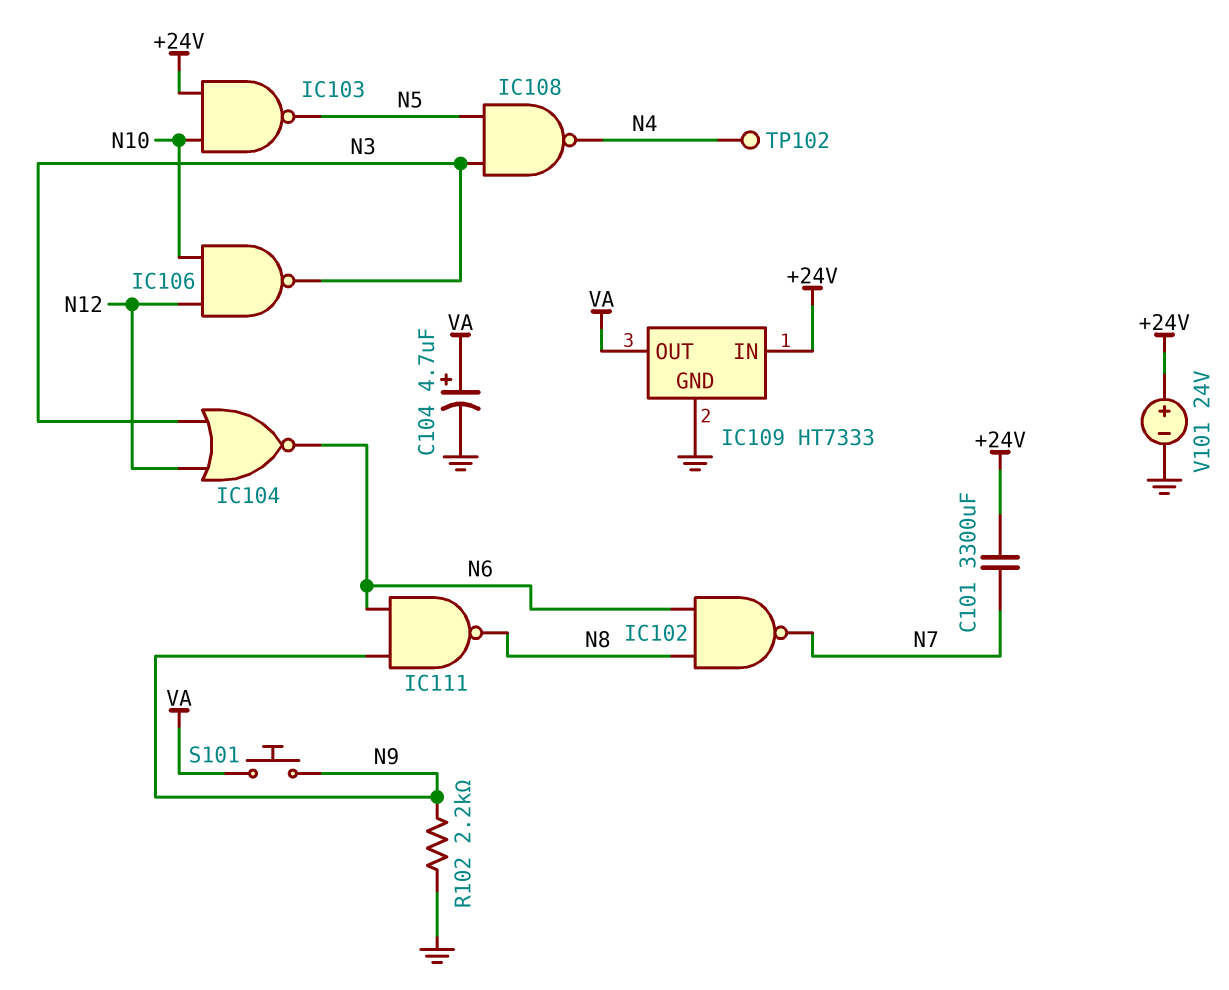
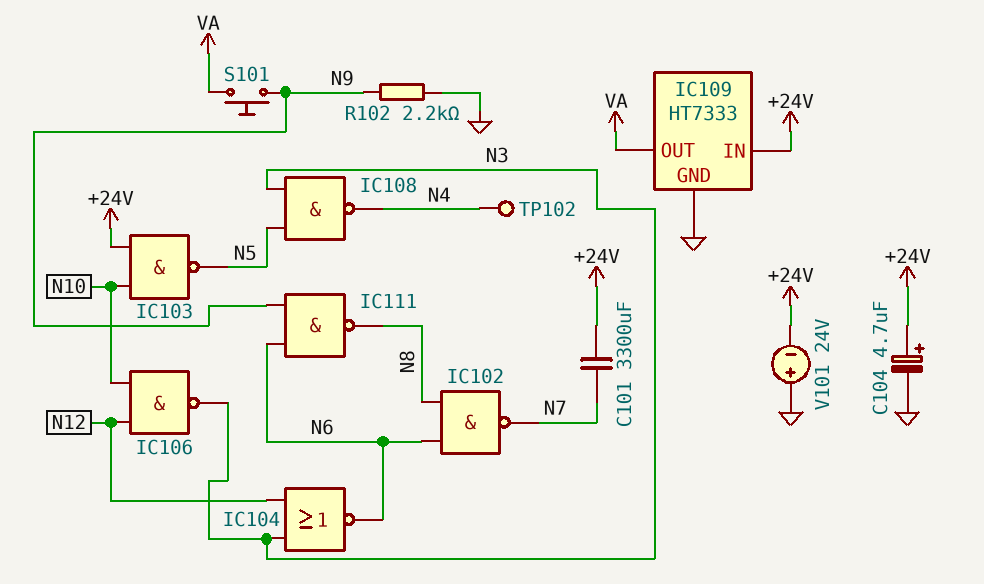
C104: 4.7uF (plus VA, minus GND) -> 4.7uF (plus +24V, minus GND)
V101: 24V (plus +24V, minus GND) -> 24V (plus GND, minus +24V)

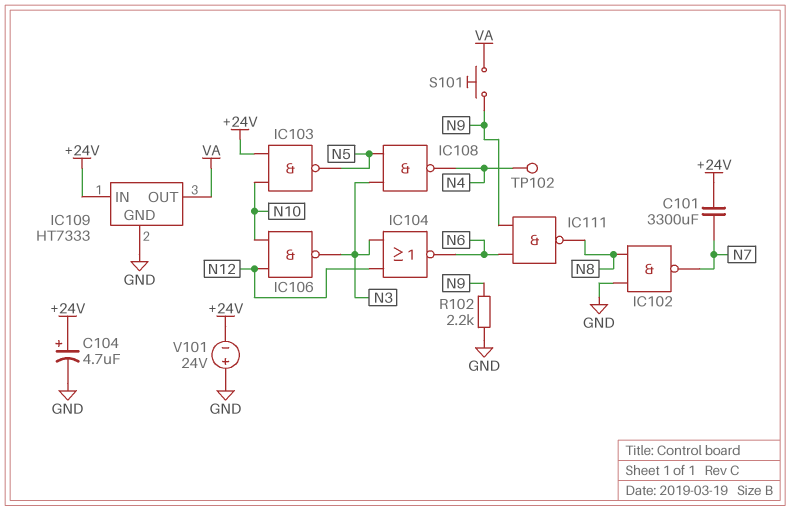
IC102: NAND (in N6, in N8, out N7) -> NAND (in GND, in N8, out N7)

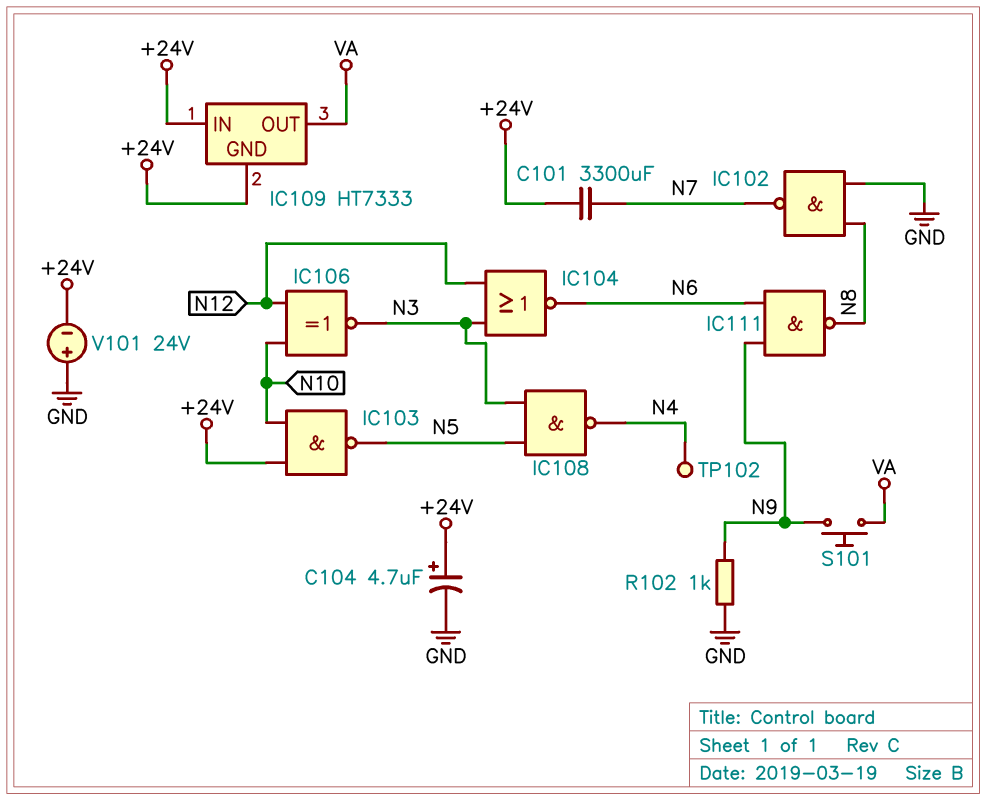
IC106: NAND (in N10, in N12, out N3) -> XNOR (in N10, in N12, out N3)
IC109 pin GND: GND -> +24V
R102: 2.2k (GND, N9) -> 1k (GND, N9)

